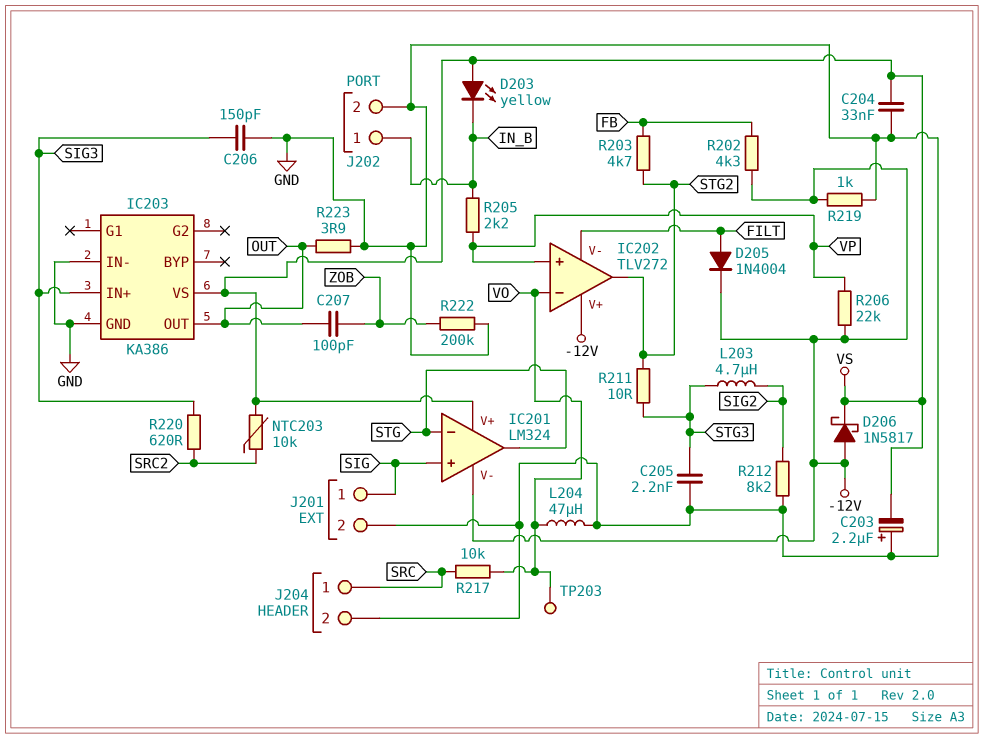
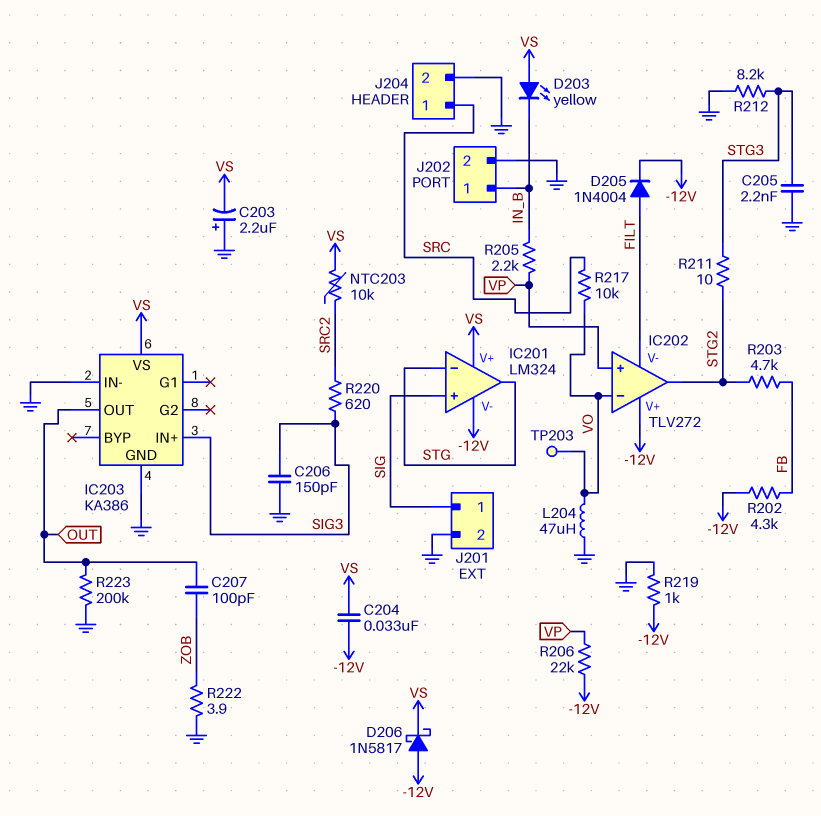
C204: 33nF (GND, VS) -> 33nF (-12V, VS)
L203: 4.7uH (SIG2, STG3) -> none
R212: 8.2k (GND, SIG2) -> 8.2k (GND, STG3)
R222: 200k (GND, ZOB) -> 3.9 (GND, ZOB)
R223: 3.9 (GND, OUT) -> 200k (GND, OUT)

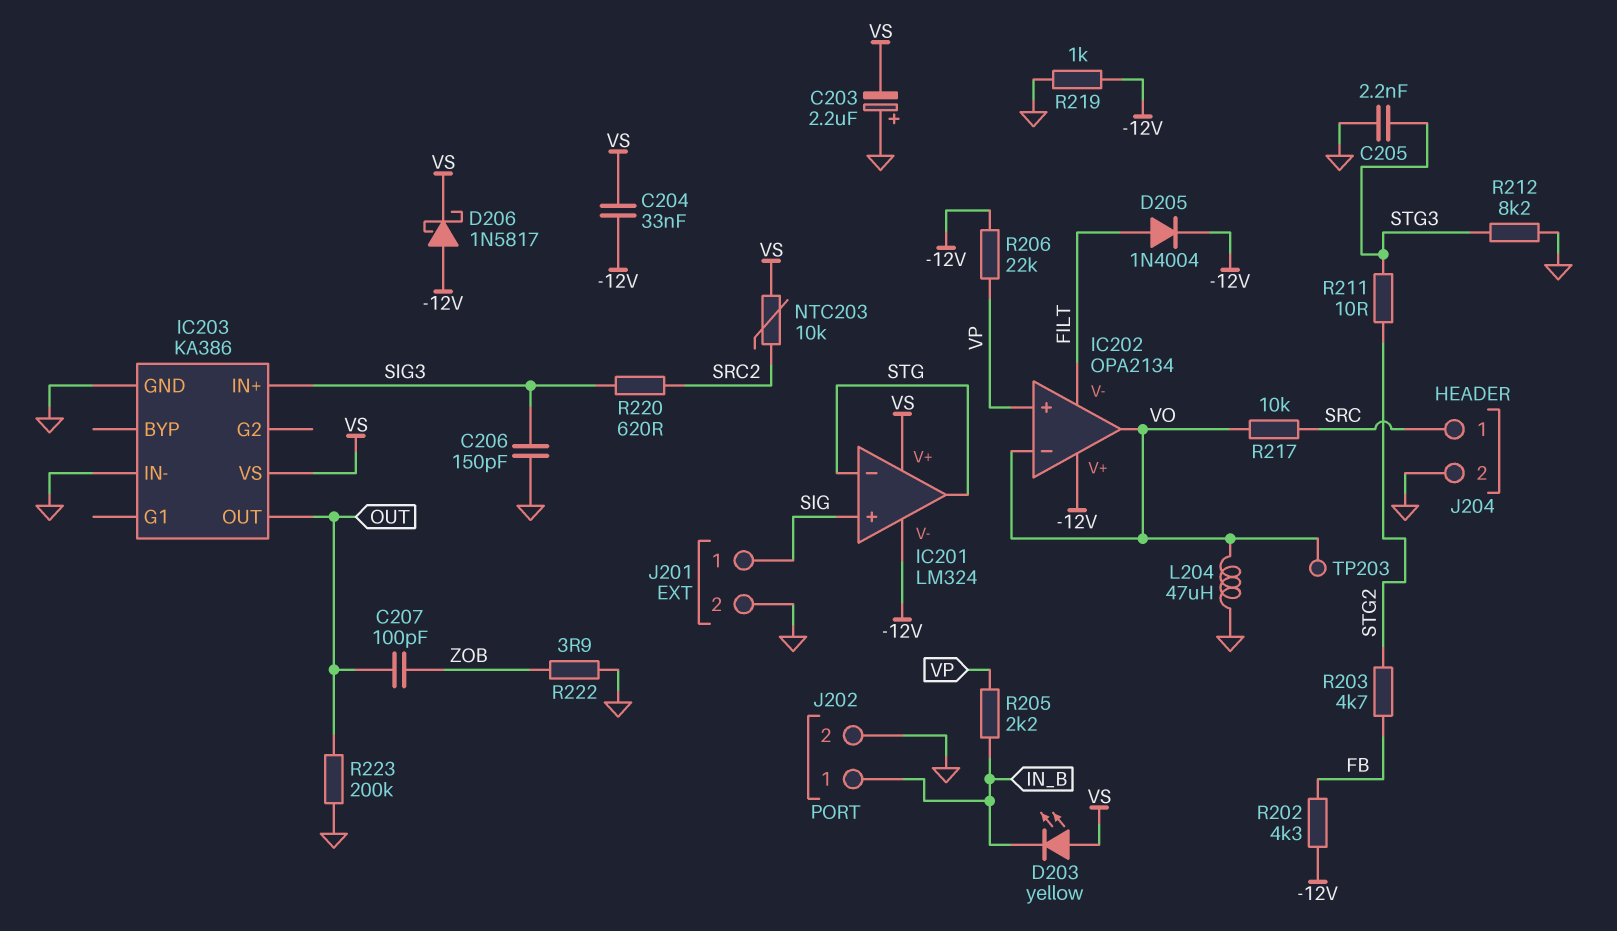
IC202: TLV272 -> OPA2134
IC202 pin out: STG2 -> VO

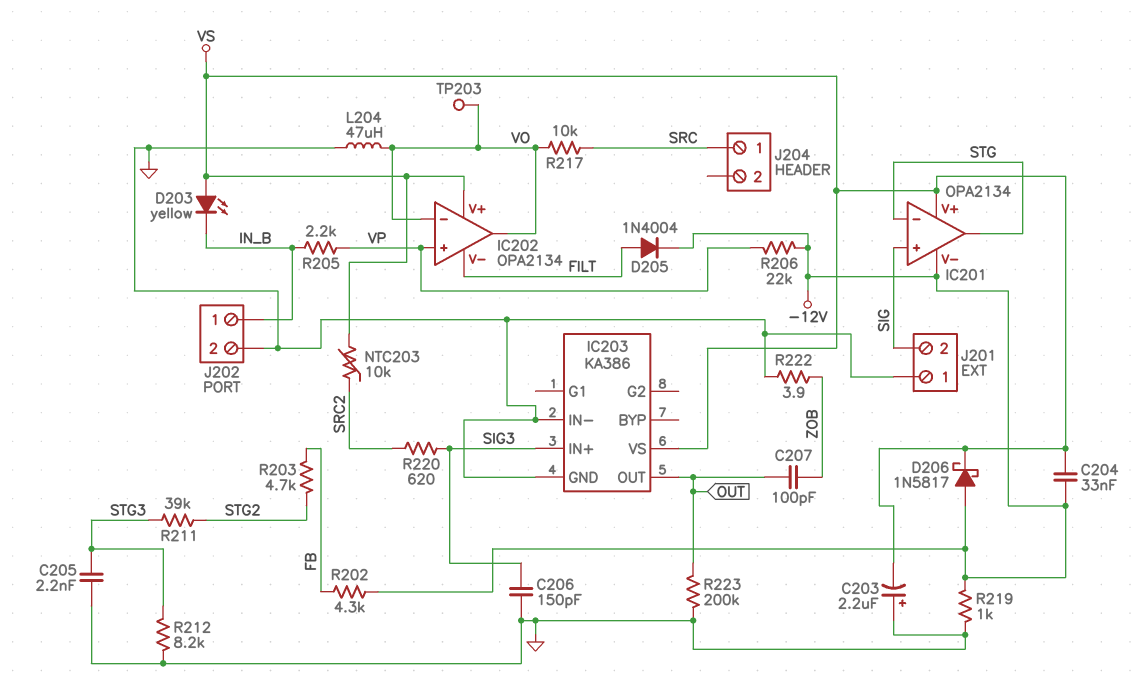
IC201: LM324 -> OPA2134
IC202 pin V+: -12V -> VS
J201 pin 1: SIG -> GND
J201 pin 2: GND -> SIG
J204 pin 2: GND -> none
R211: 10 (STG2, STG3) -> 39k (STG2, STG3)

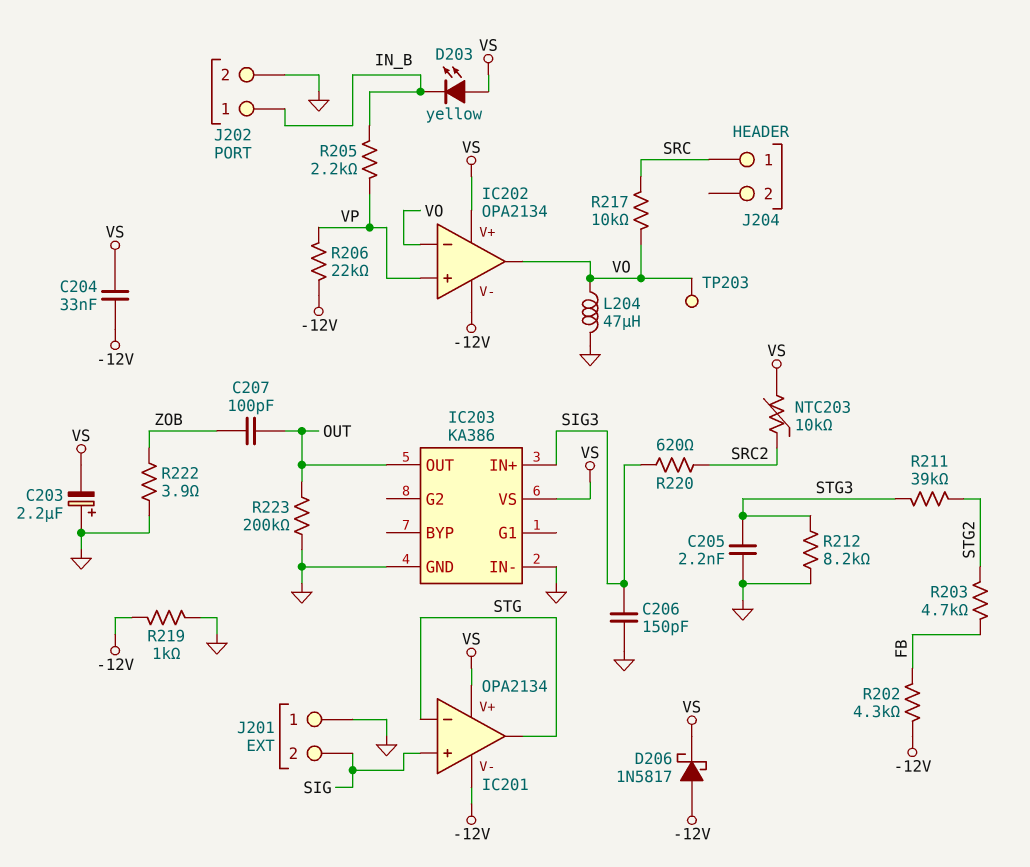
D205: diode 1N4004 (A FILT, K -12V) -> none
IC202 pin V-: FILT -> -12V

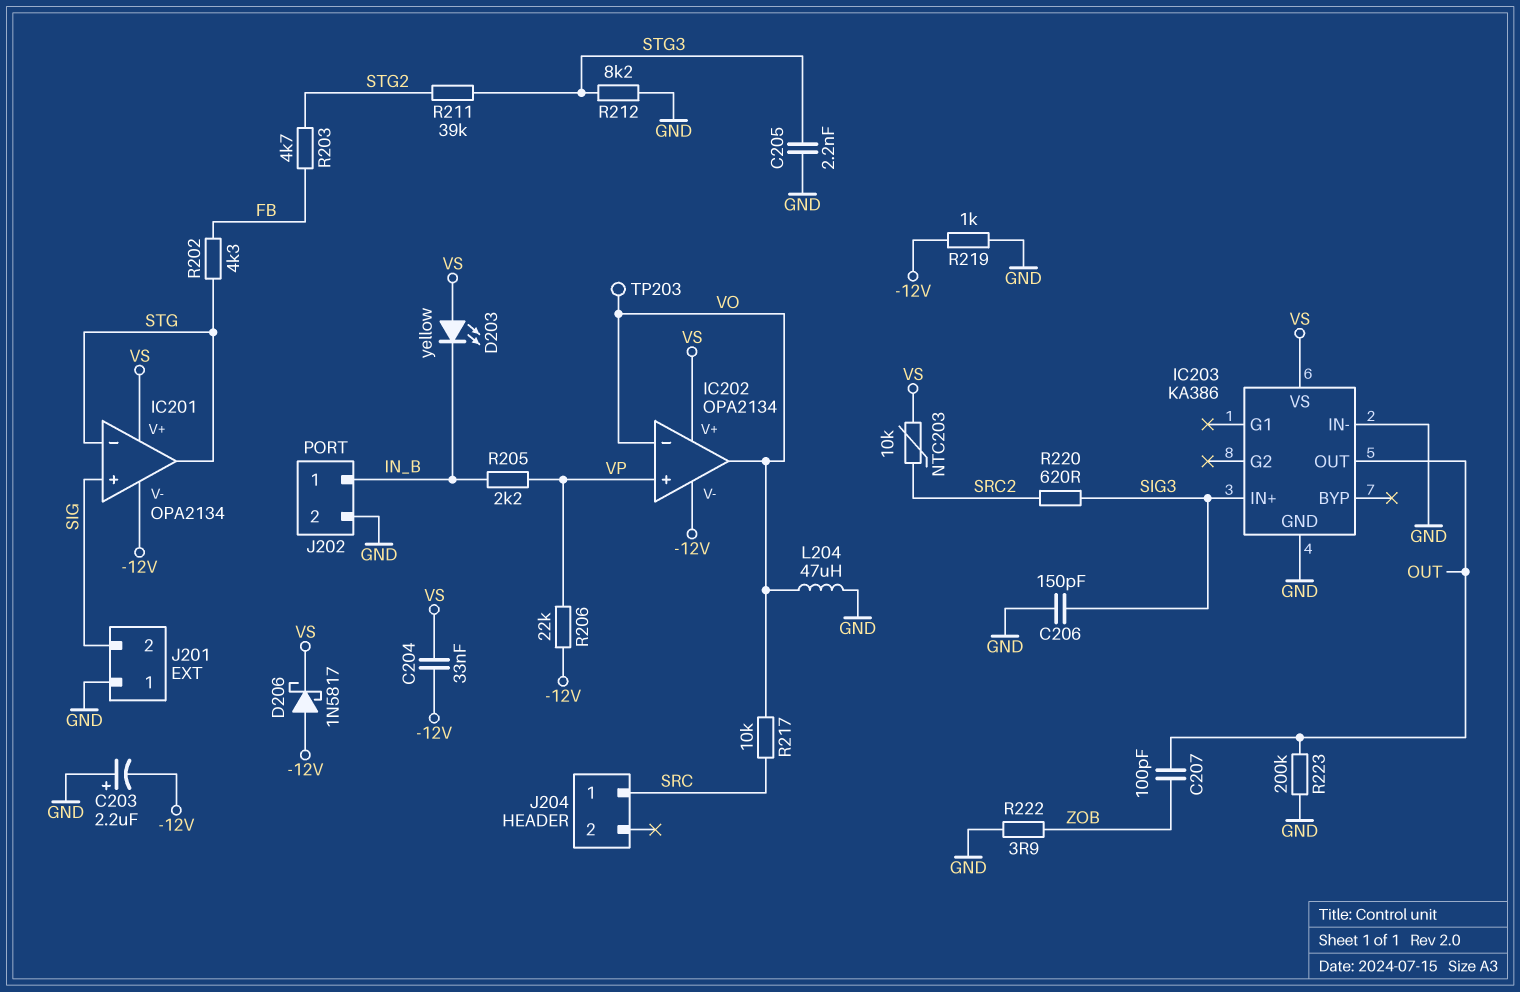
C203: 2.2uF (plus GND, minus VS) -> 2.2uF (plus GND, minus -12V)
R202: 4.3k (-12V, FB) -> 4.3k (FB, STG)

